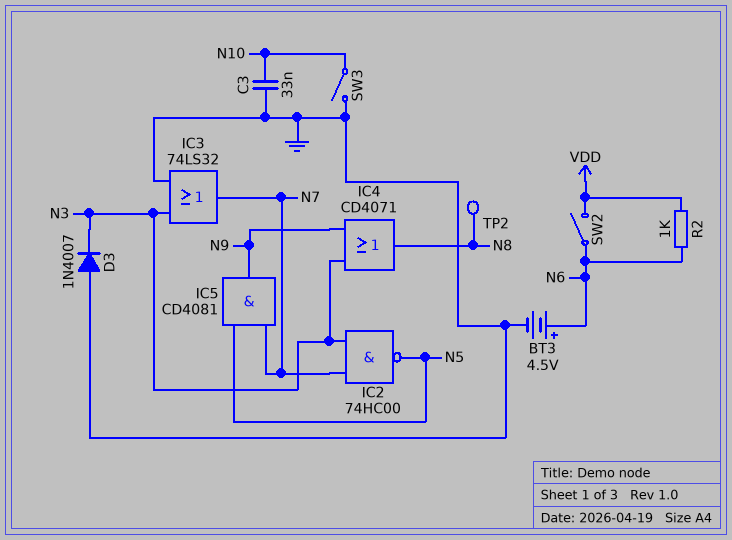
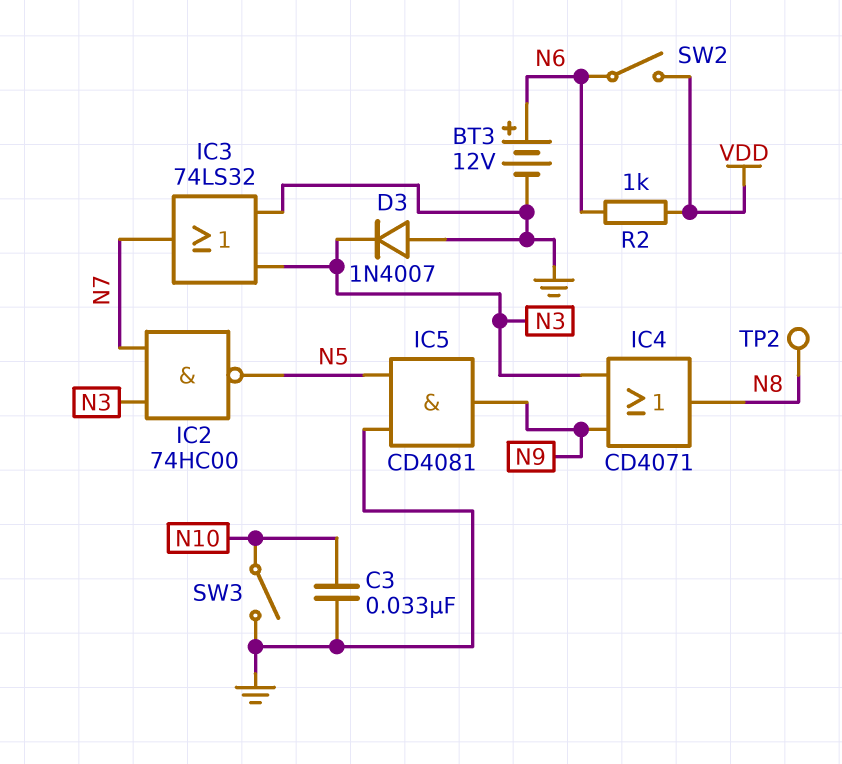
BT3: 4.5V (plus N6, minus GND) -> 12V (plus N6, minus GND)
IC5: AND CD4081 (in N5, in N7, out N9) -> AND CD4081 (in GND, in N5, out N9)

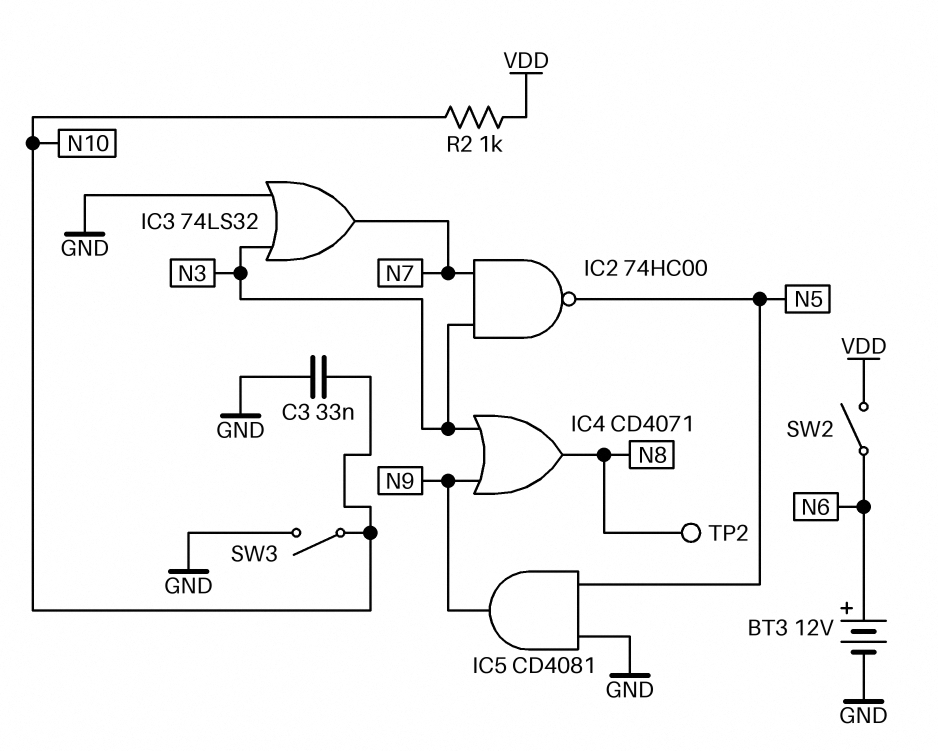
D3: diode 1N4007 (A GND, K N3) -> none
R2: 1k (N6, VDD) -> 1k (N10, VDD)

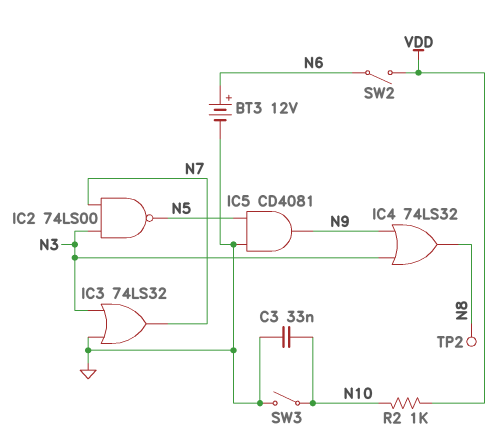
IC2: NAND 74HC00 (in N3, in N7, out N5) -> NAND 74LS00 (in N3, in N7, out N5)
IC4: OR CD4071 (in N3, in N9, out N8) -> OR 74LS32 (in N3, in N9, out N8)

